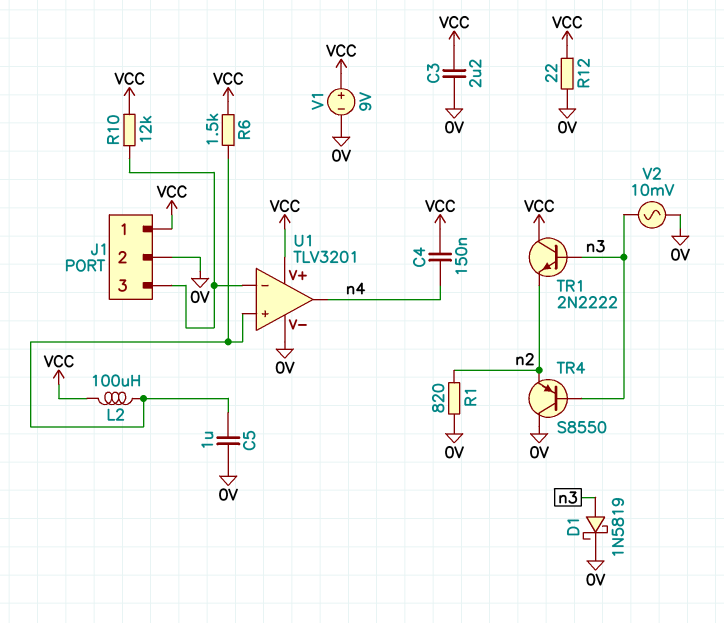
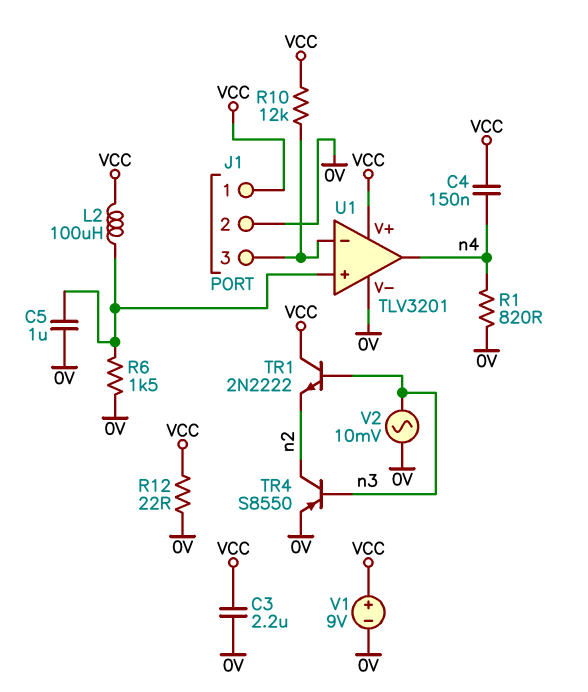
D1: schottky 1N5819 (A n3, K 0V) -> none
R1: 820 (0V, n2) -> 820 (0V, n4)
R6: 1.5k (U1/in+, VCC) -> 1.5k (0V, U1/in+)
TR4: PNP S8550 (B n3, C 0V, E n2) -> PNP S8550 (B n3, C n2, E 0V)

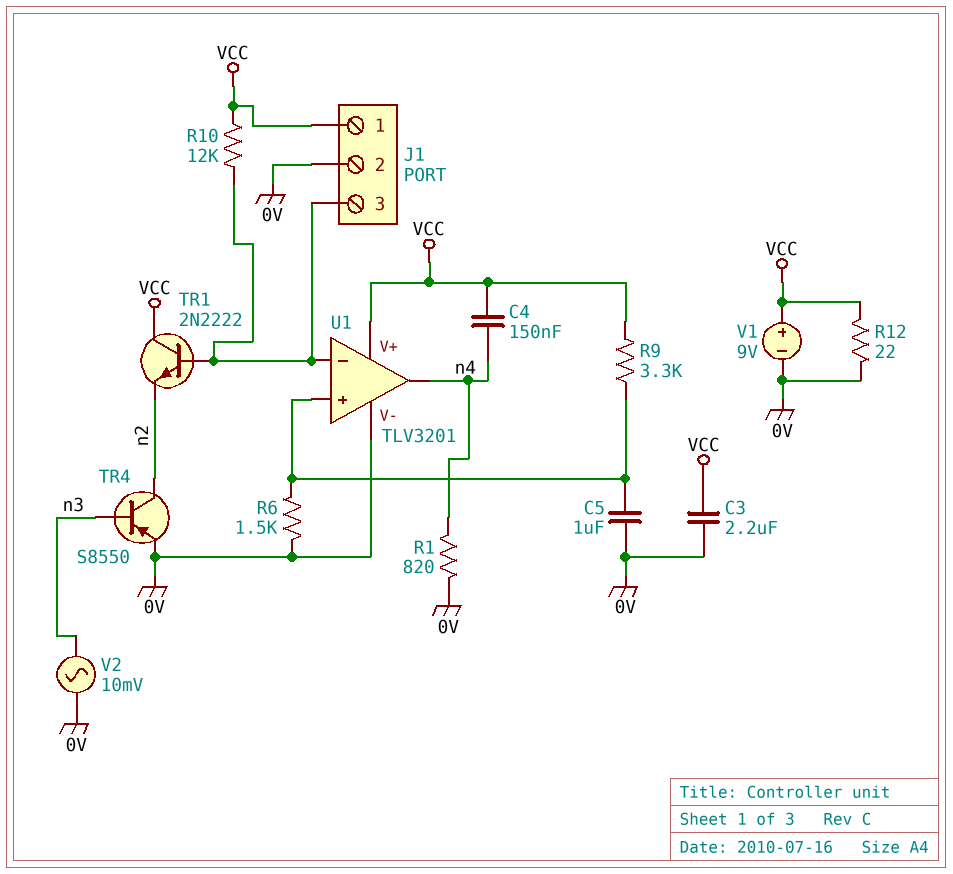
L2: 100uH (U1/in+, VCC) -> none
R9: none -> 3.3k (U1/in+, VCC)
TR1: NPN 2N2222 (B n3, C VCC, E n2) -> NPN 2N2222 (B J1/3, C VCC, E n2)

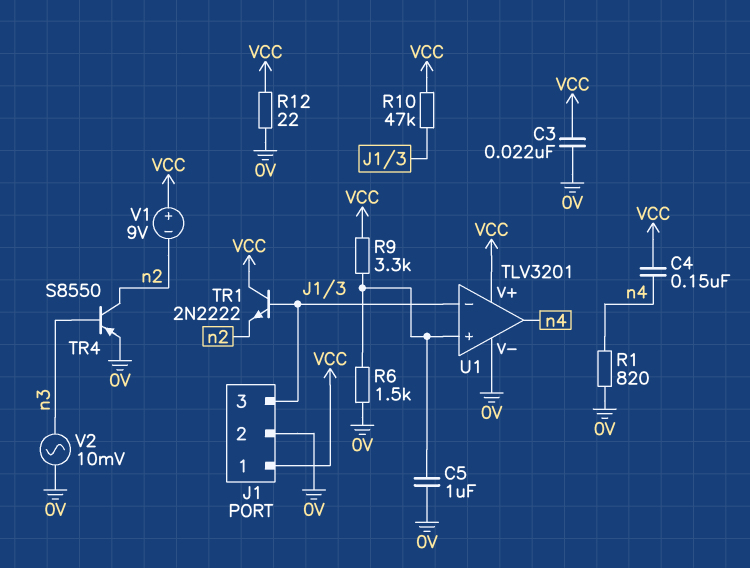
C3: 2.2uF (0V, VCC) -> 22nF (0V, VCC)
R10: 12k (J1/3, VCC) -> 47k (J1/3, VCC)
V1: 9V (plus VCC, minus 0V) -> 9V (plus VCC, minus n2)

